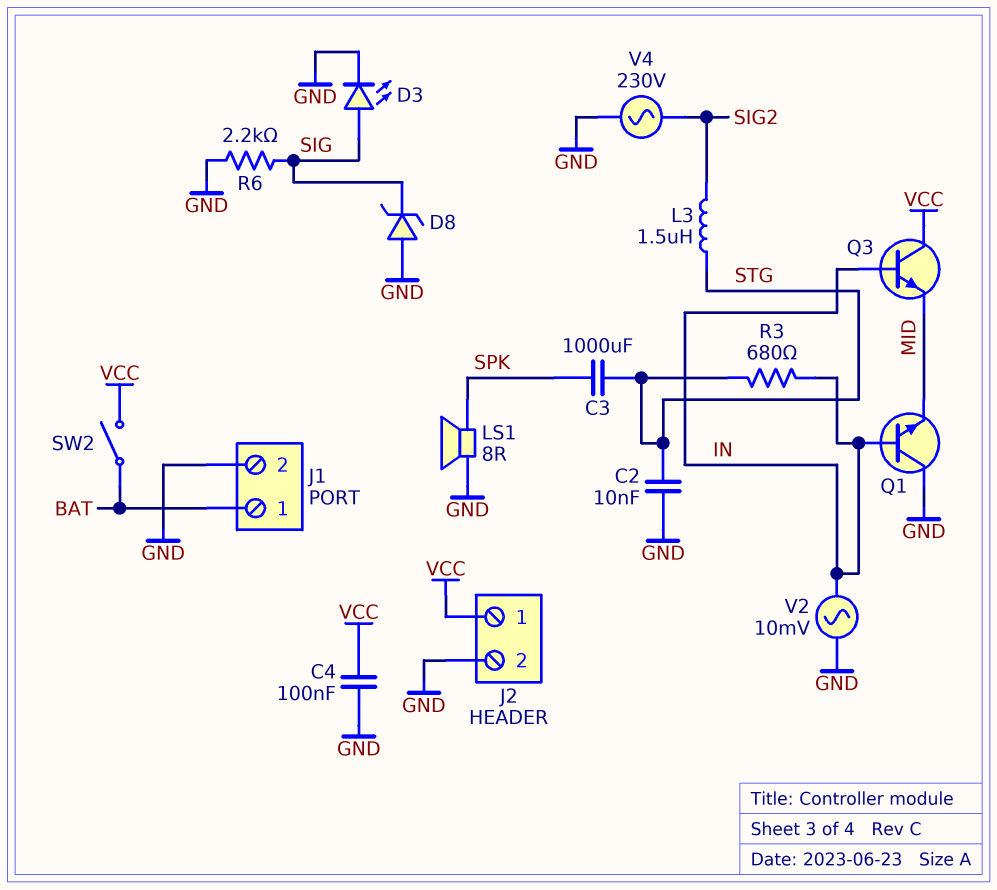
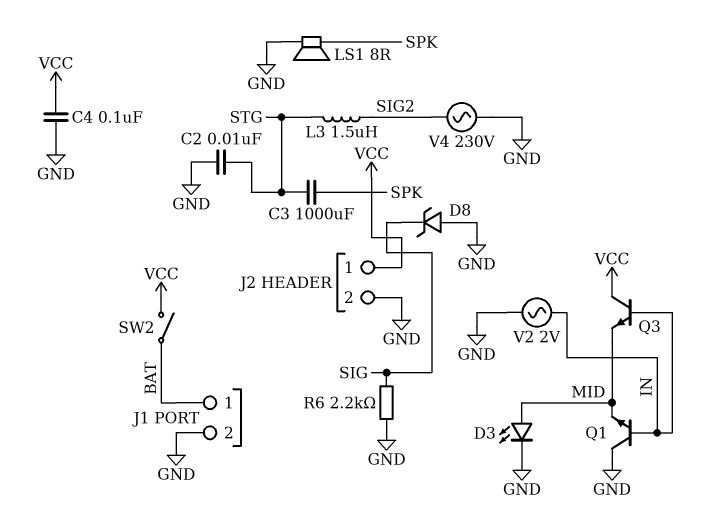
D3: LED (A SIG, K GND) -> LED (A MID, K GND)
R3: 680 (IN, STG) -> none
V2: AC 10mV (GND, IN) -> AC 2V (GND, IN)

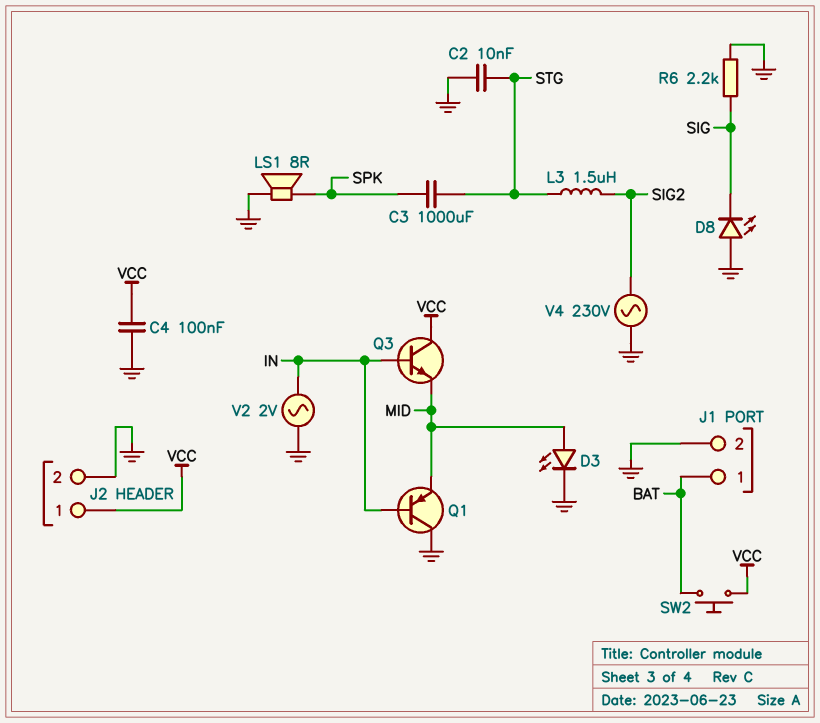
D8: zener (A GND, K SIG) -> LED (A GND, K SIG)
Q1: NPN (B IN, C GND, E MID) -> PNP (B IN, C GND, E MID)
SW2: switch (BAT, VCC) -> button (BAT, VCC)

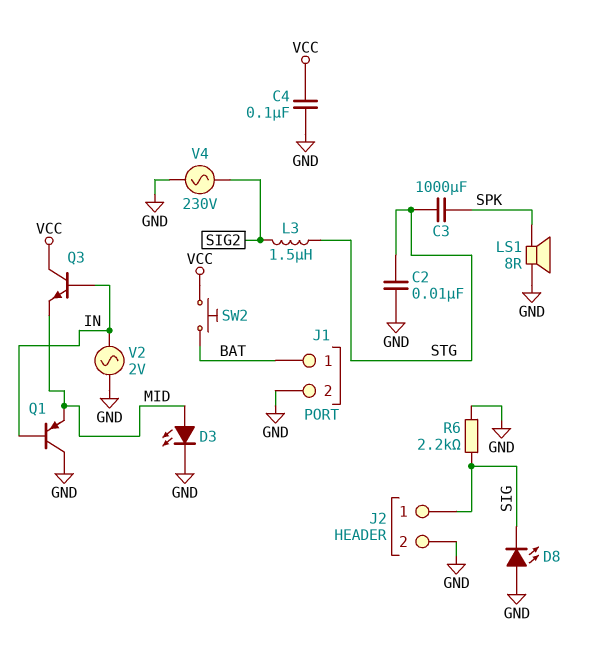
J2 pin 1: VCC -> SIG

